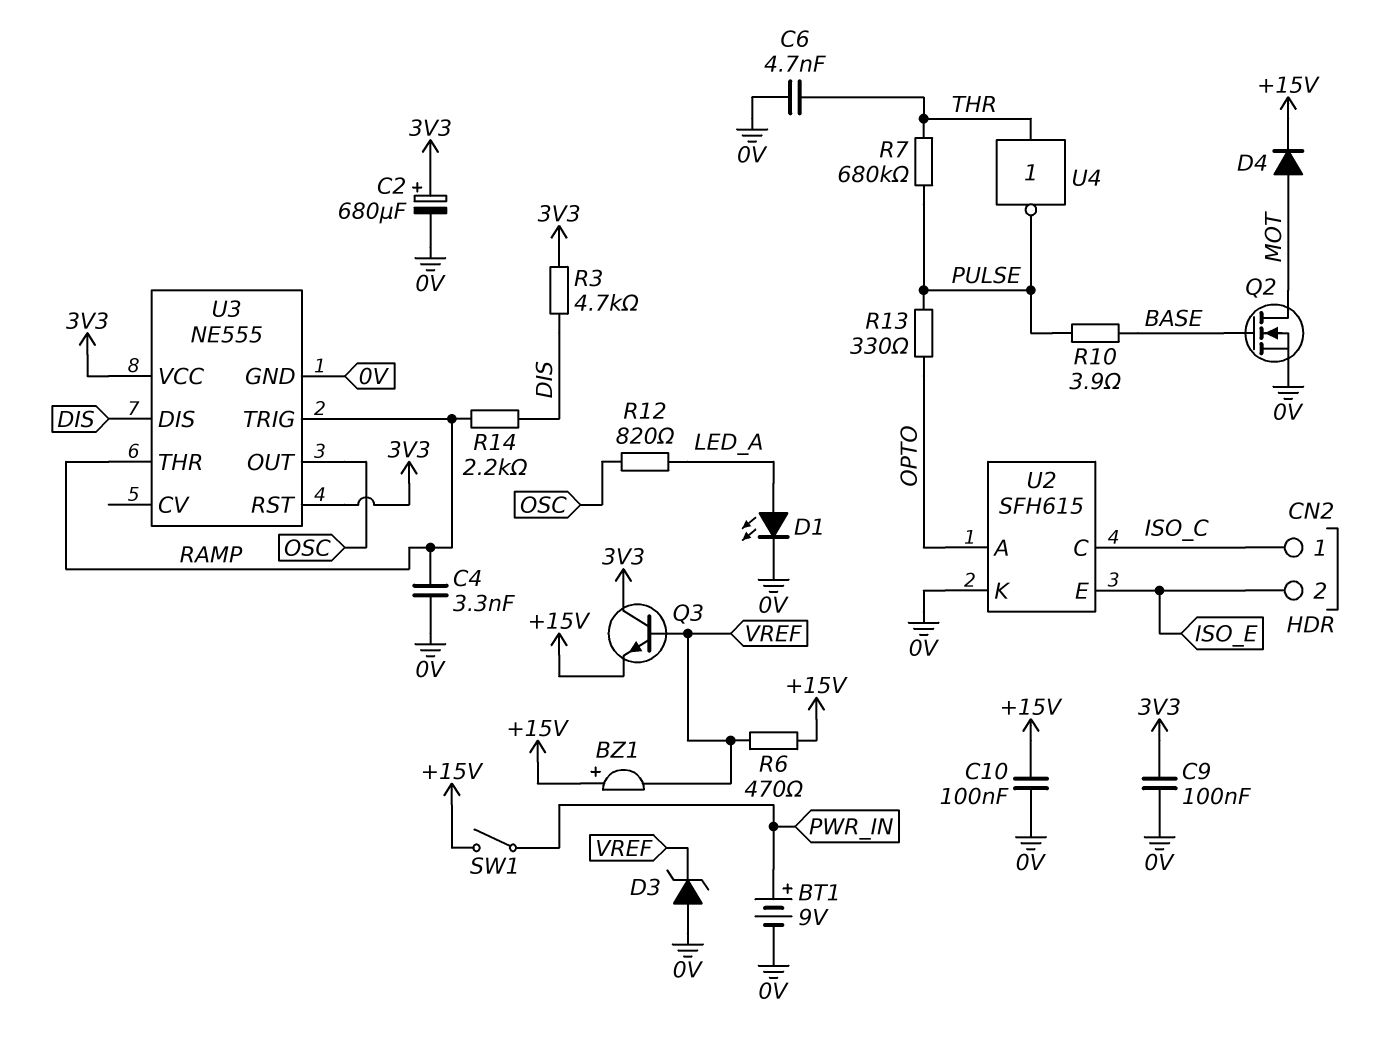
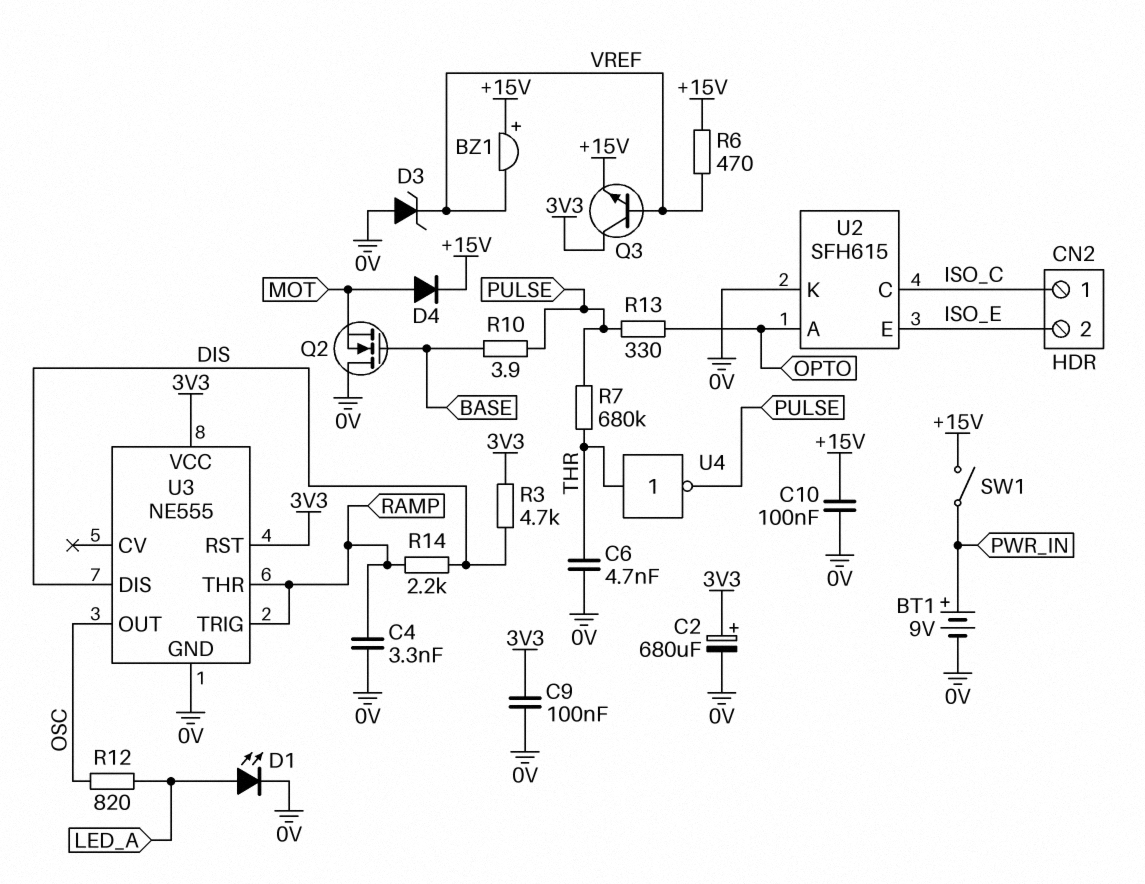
Q2: NMOS (G BASE, D MOT, S 0V) -> NMOS (G BASE, D 0V, S MOT)

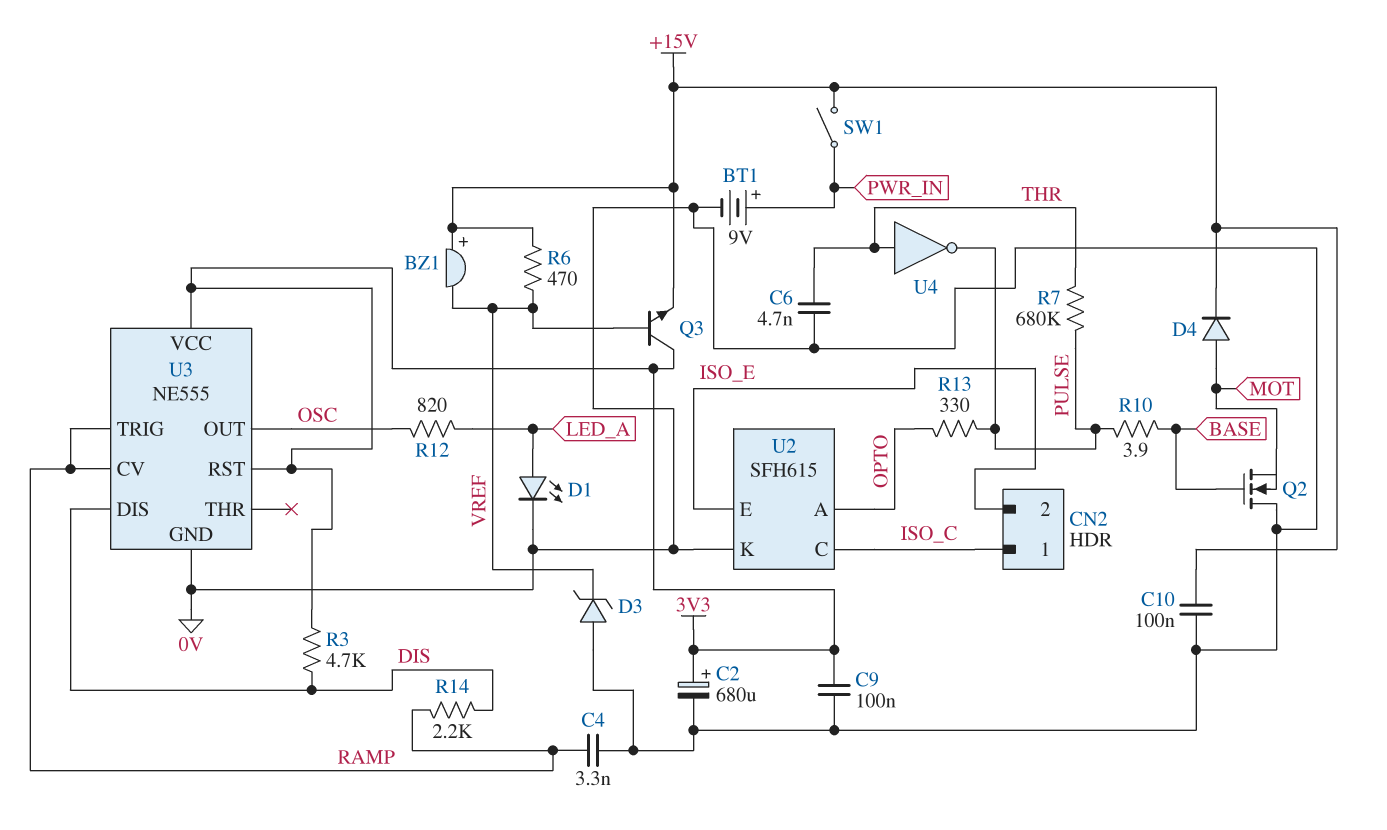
U3 pin CV: none -> RAMP
U3 pin THR: RAMP -> none

